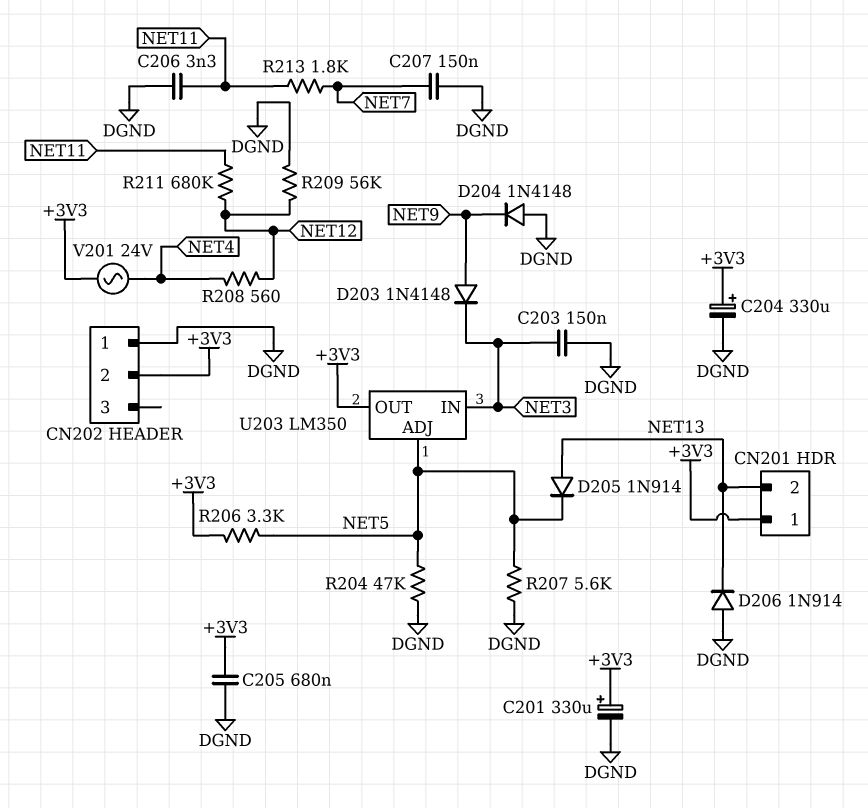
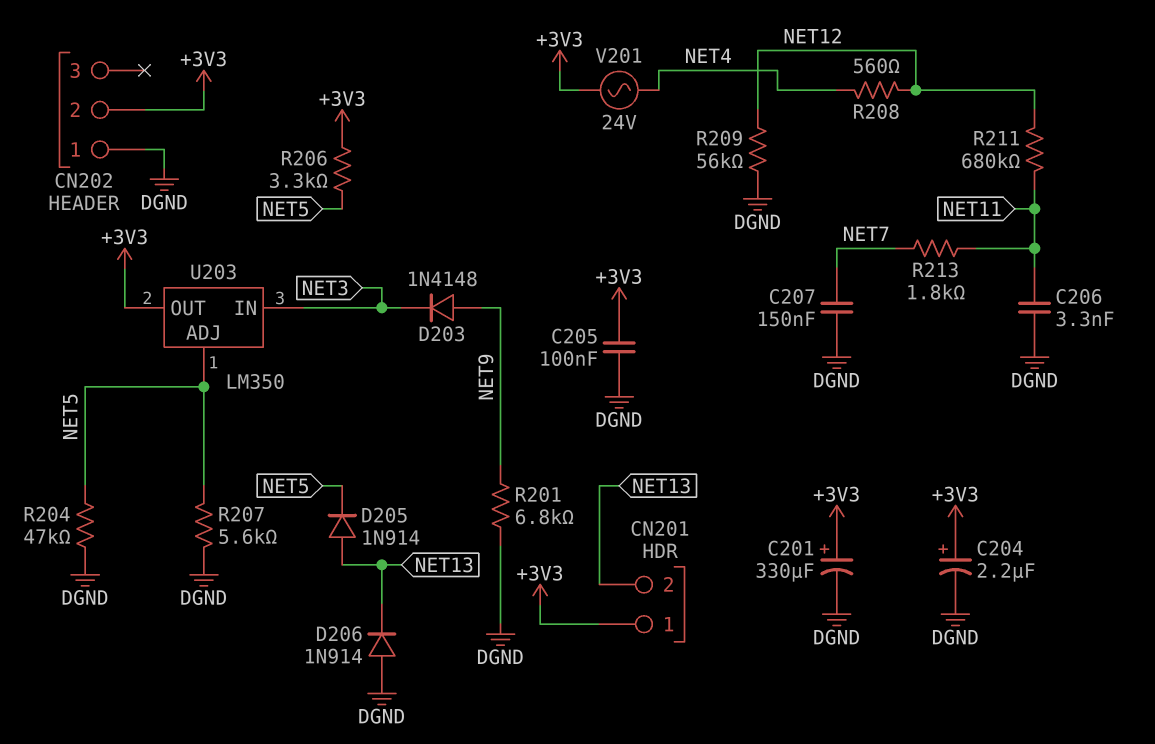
C203: 150nF (DGND, NET3) -> none
C204: 330uF (plus +3V3, minus DGND) -> 2.2uF (plus +3V3, minus DGND)
C205: 680nF (+3V3, DGND) -> 100nF (+3V3, DGND)
D204: diode 1N4148 (A DGND, K NET9) -> none
R201: none -> 6.8k (DGND, NET9)

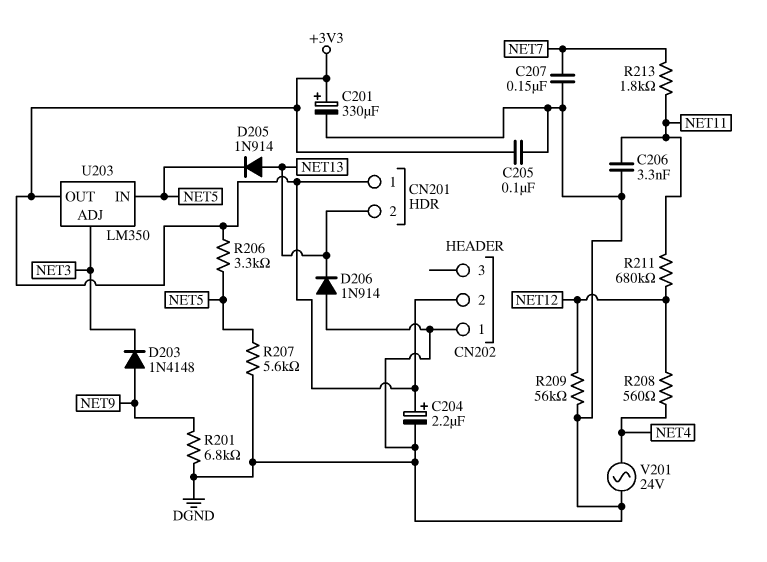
R204: 47k (DGND, NET5) -> none
U203 pin ADJ: NET5 -> NET3
U203 pin IN: NET3 -> NET5
V201: AC 24V (+3V3, NET4) -> AC 24V (DGND, NET4)

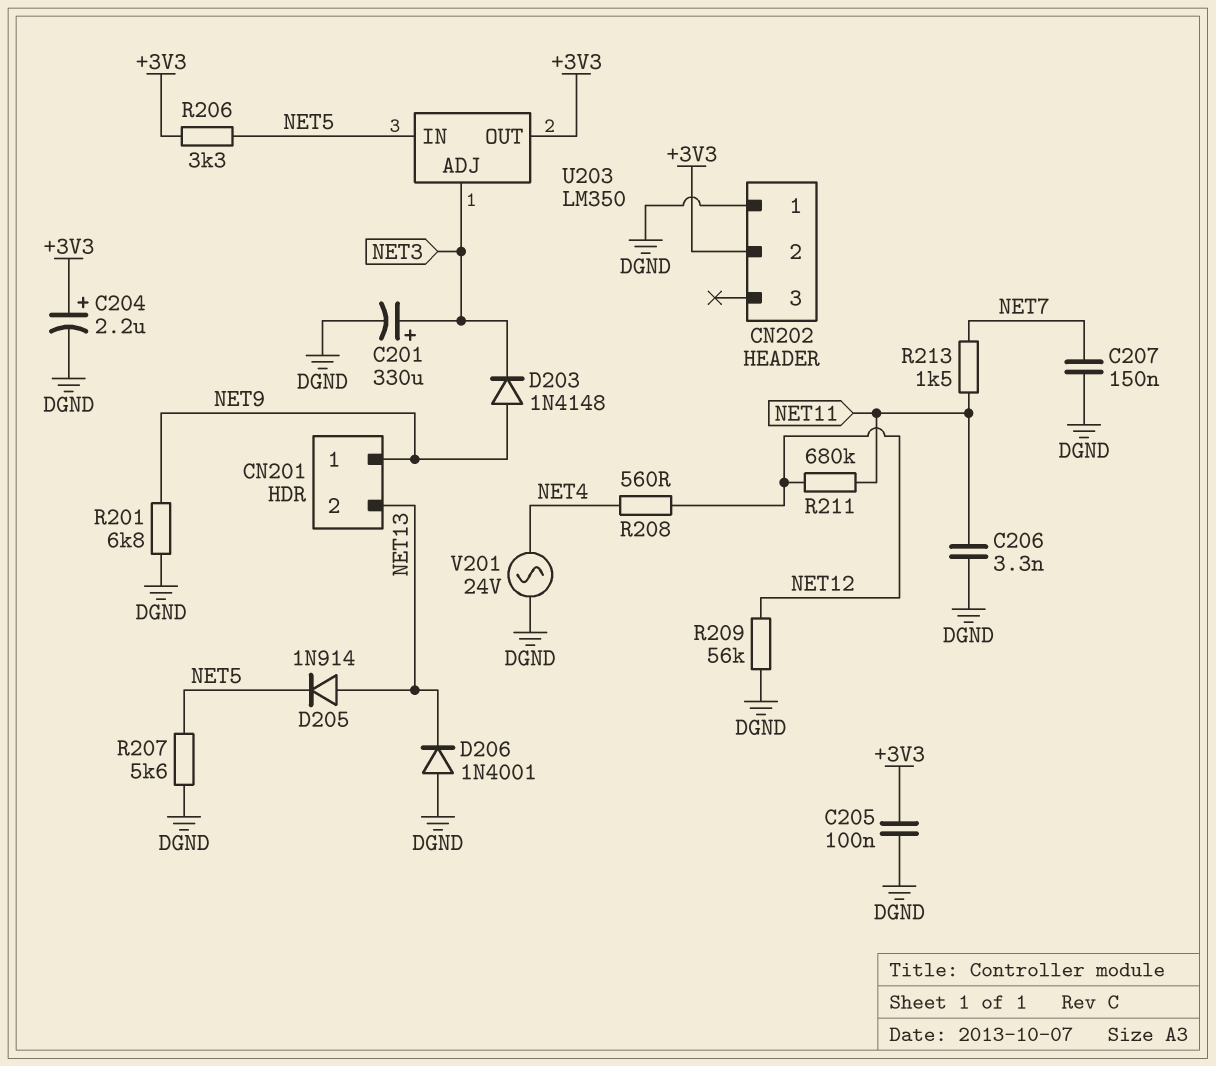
C201: 330uF (plus +3V3, minus DGND) -> 330uF (plus NET3, minus DGND)
CN201 pin 1: +3V3 -> NET9
D206: diode 1N914 (A DGND, K NET13) -> diode 1N4001 (A DGND, K NET13)
R213: 1.8k (NET7, NET11) -> 1.5k (NET7, NET11)

